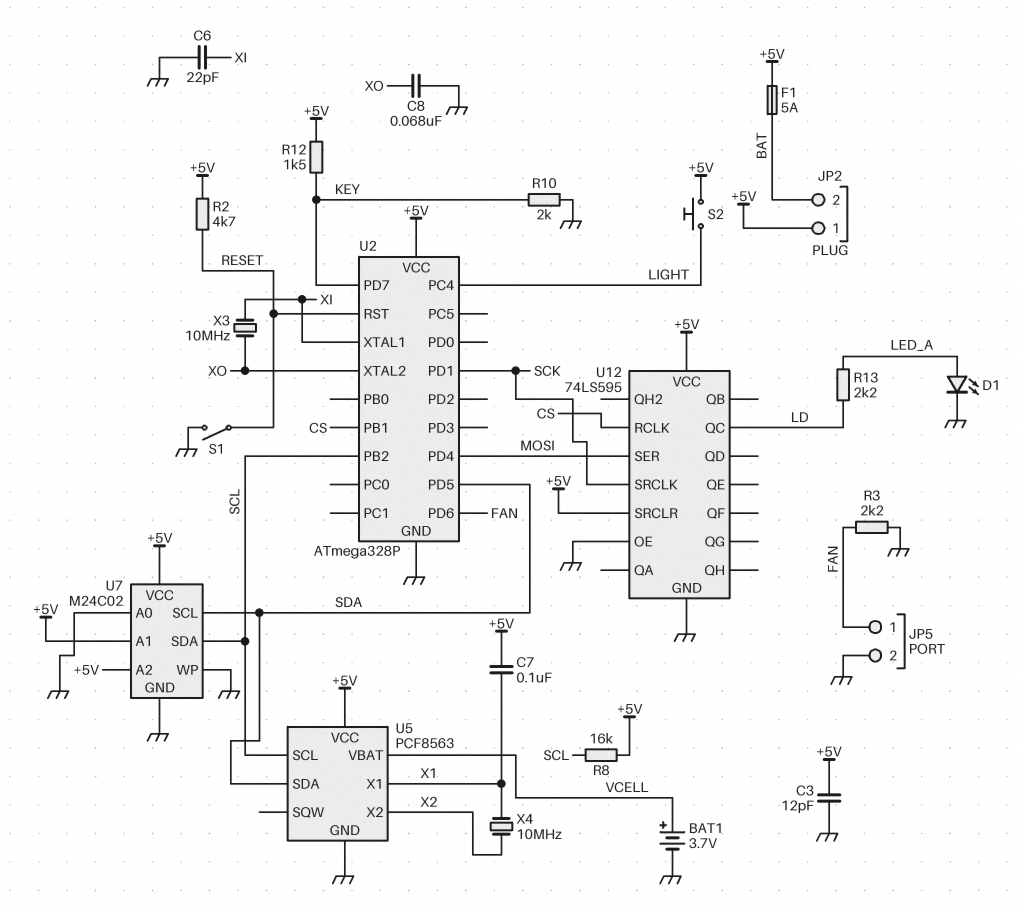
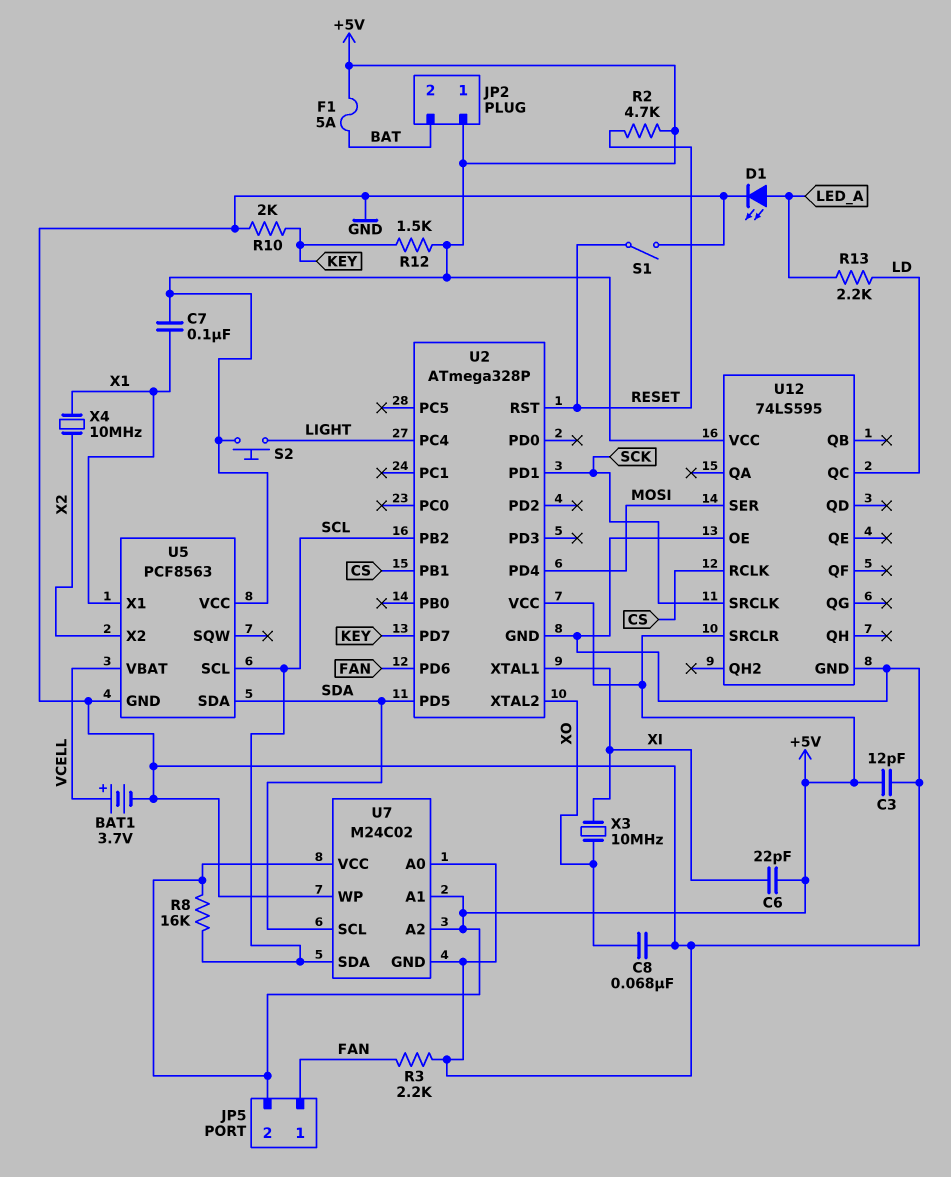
C6: 22pF (GND, XI) -> 22pF (+5V, XI)
JP5 pin 2: GND -> +5V

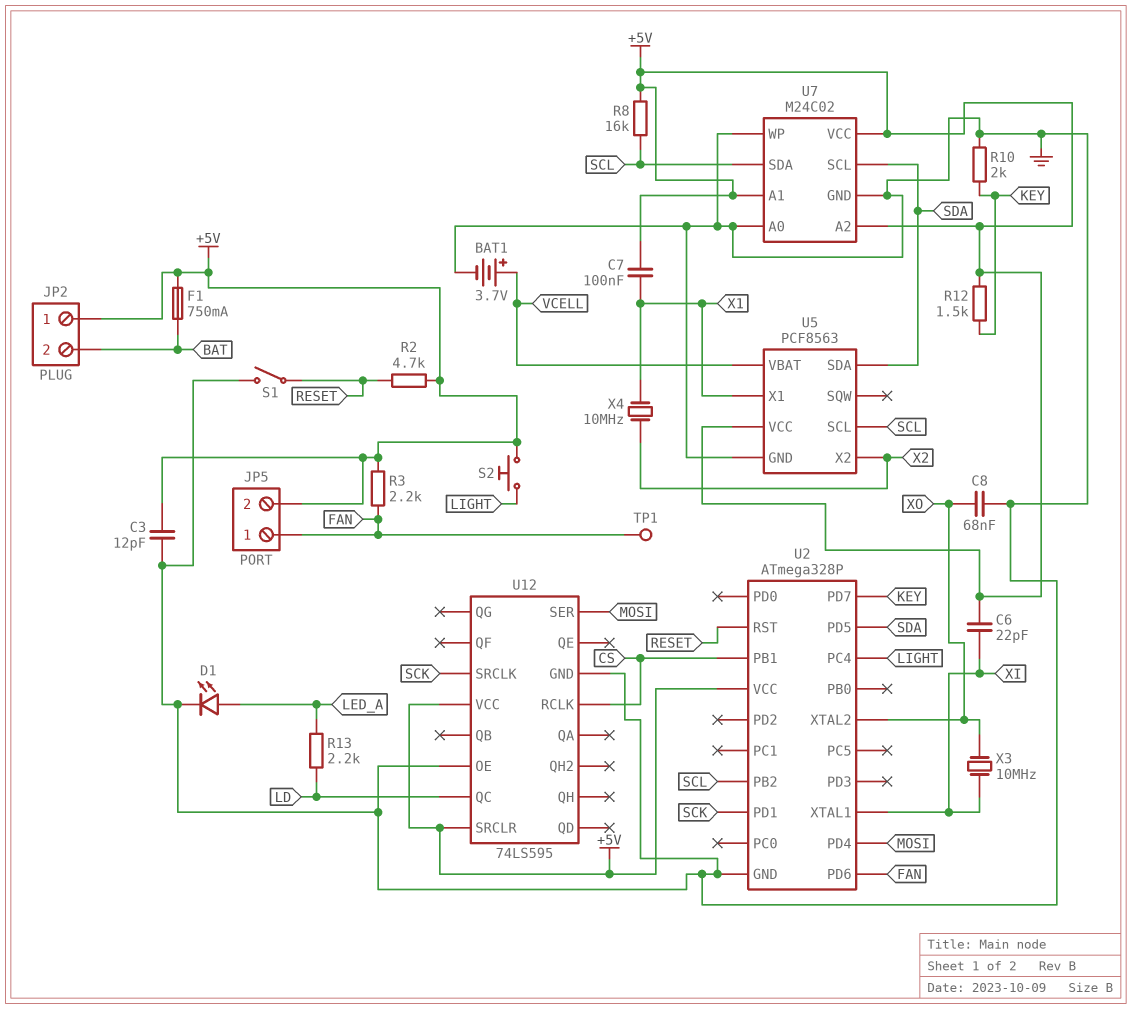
F1: 5A (+5V, BAT) -> 750mA (+5V, BAT)
R3: 2.2k (FAN, GND) -> 2.2k (+5V, FAN)
TP1: none -> test point (FAN)

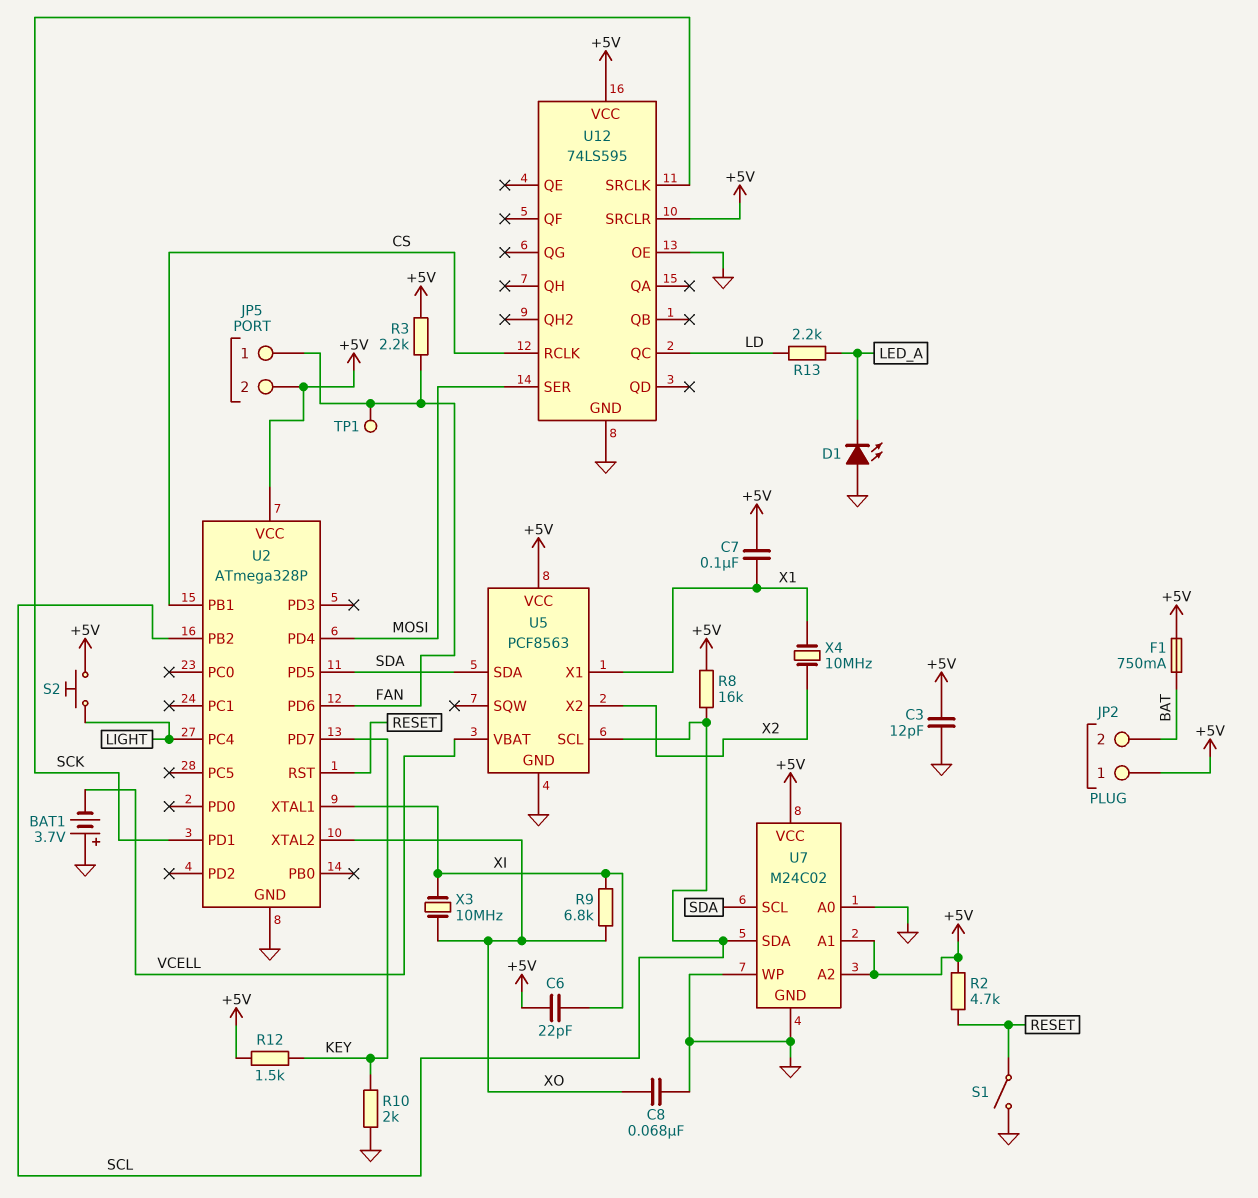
BAT1: 3.7V (plus VCELL, minus GND) -> 3.7V (plus GND, minus VCELL)
D1: LED (A LED_A, K GND) -> LED (A GND, K LED_A)
R9: none -> 6.8k (XI, XO)

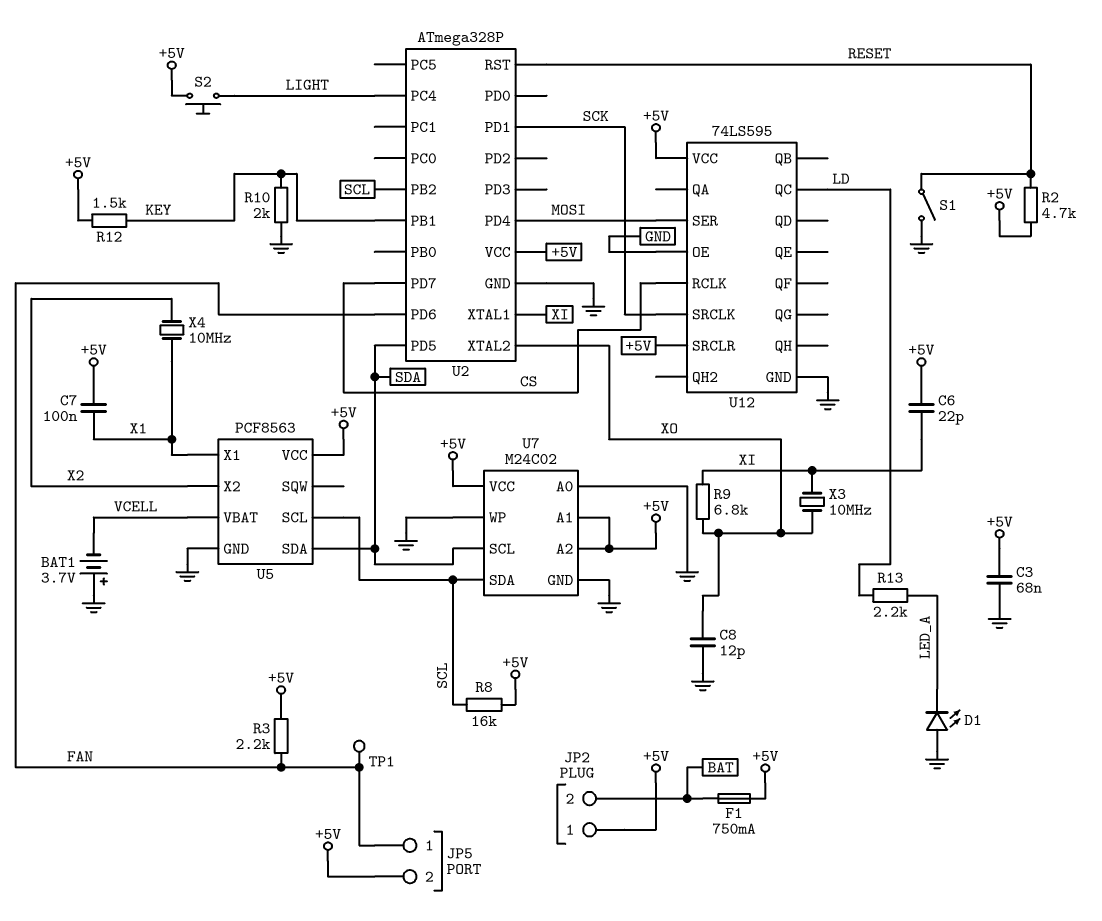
C3: 12pF (+5V, GND) -> 68nF (+5V, GND)
C8: 68nF (GND, XO) -> 12pF (GND, XO)
U2 pin PB1: CS -> KEY
U2 pin PD7: KEY -> CS

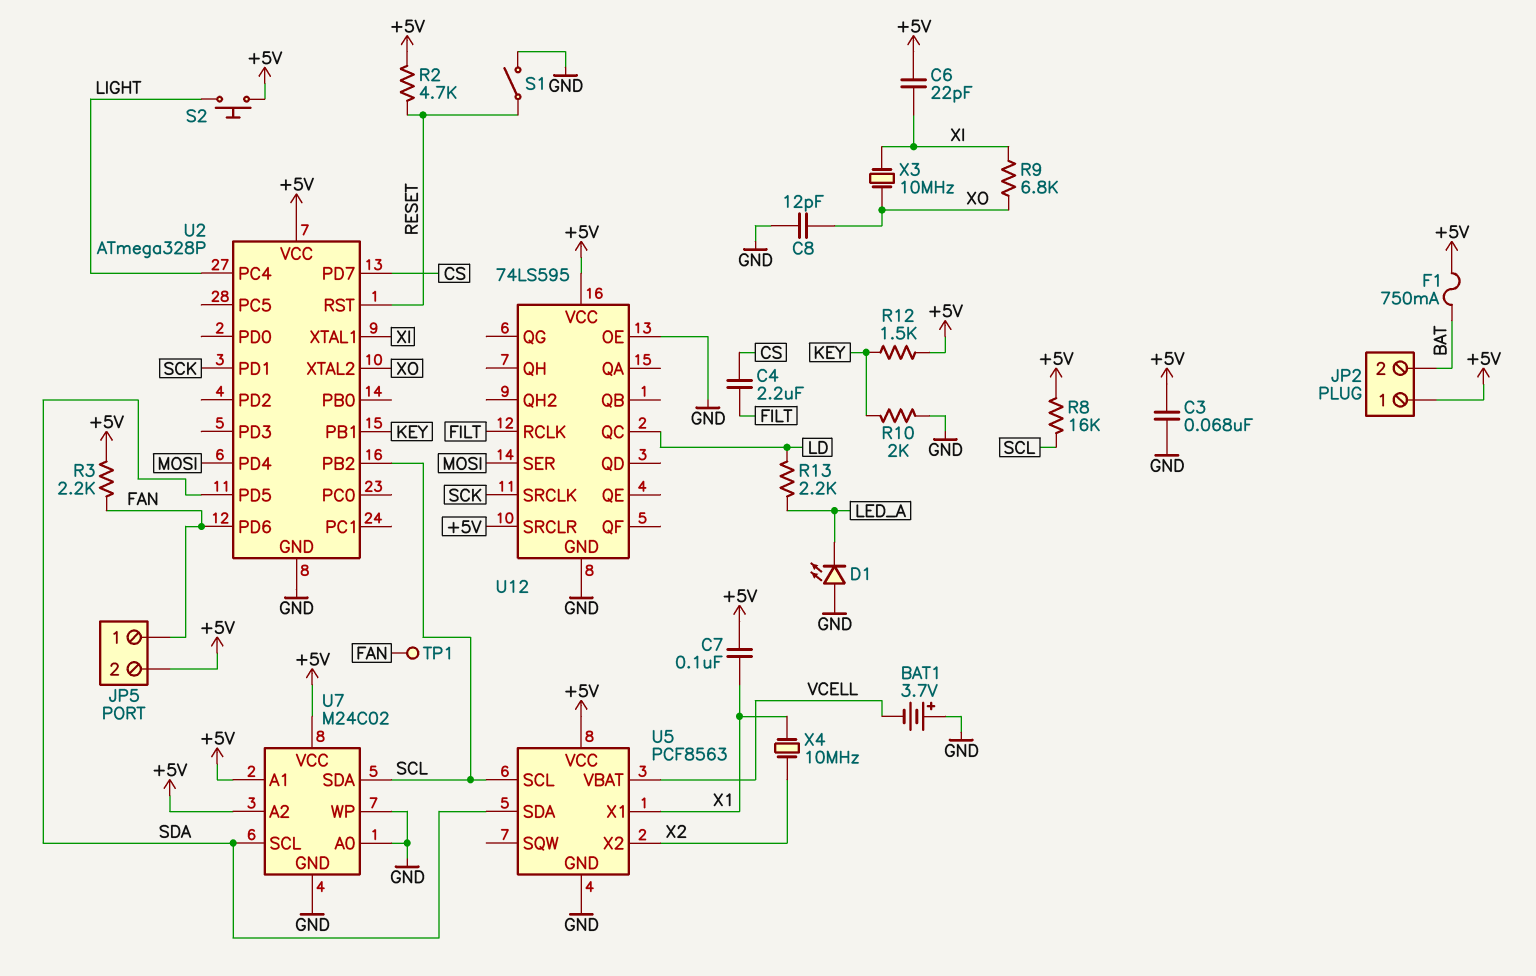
C4: none -> 2.2uF (CS, FILT)
U12 pin RCLK: CS -> FILT

